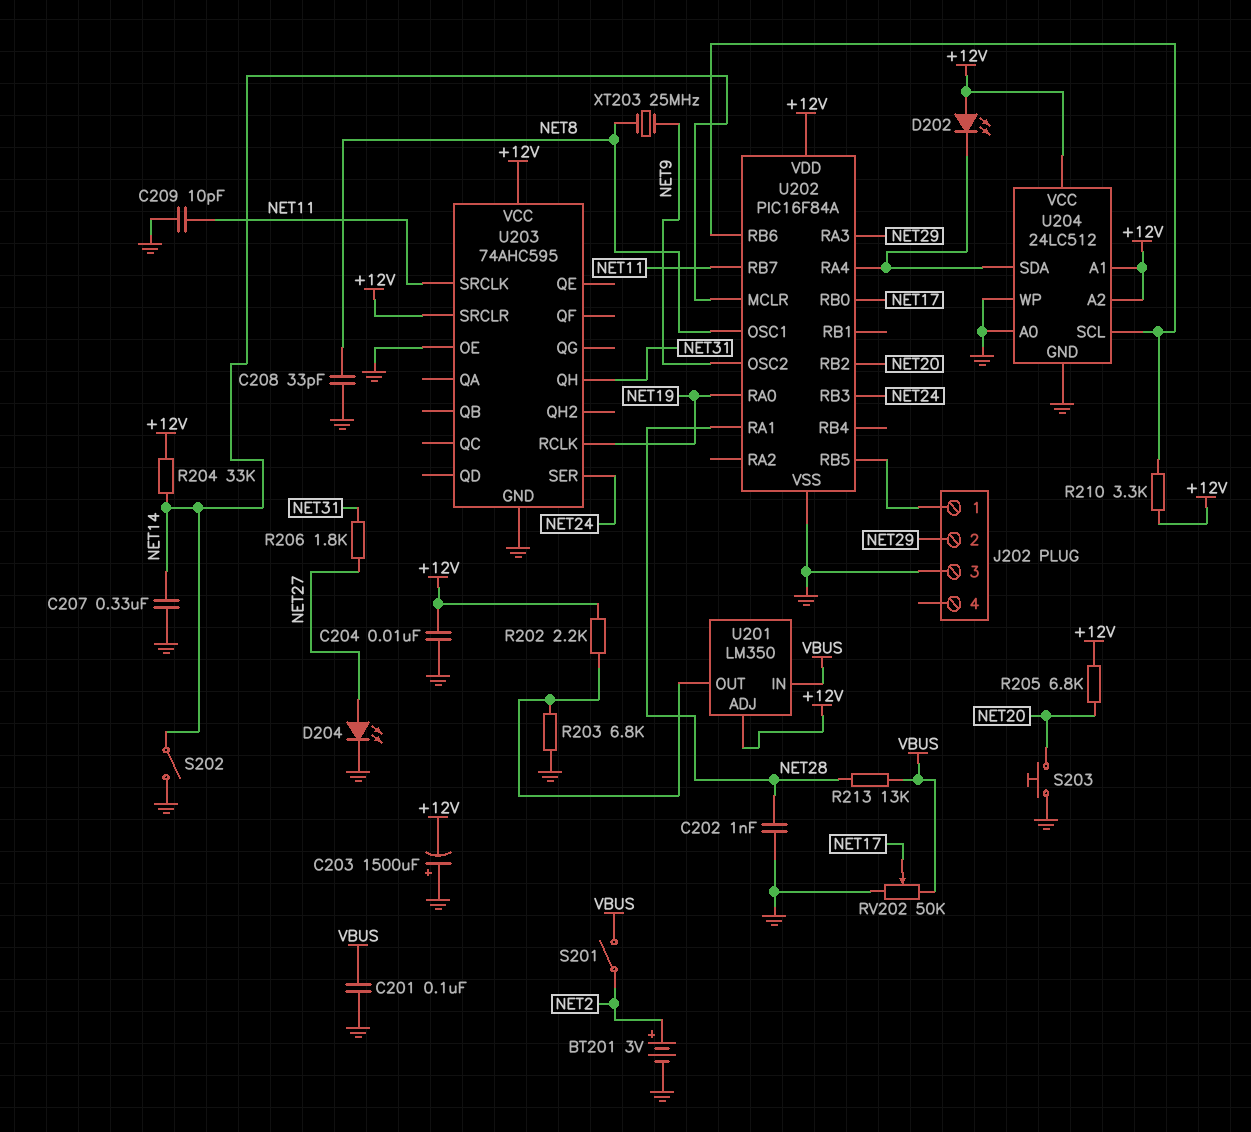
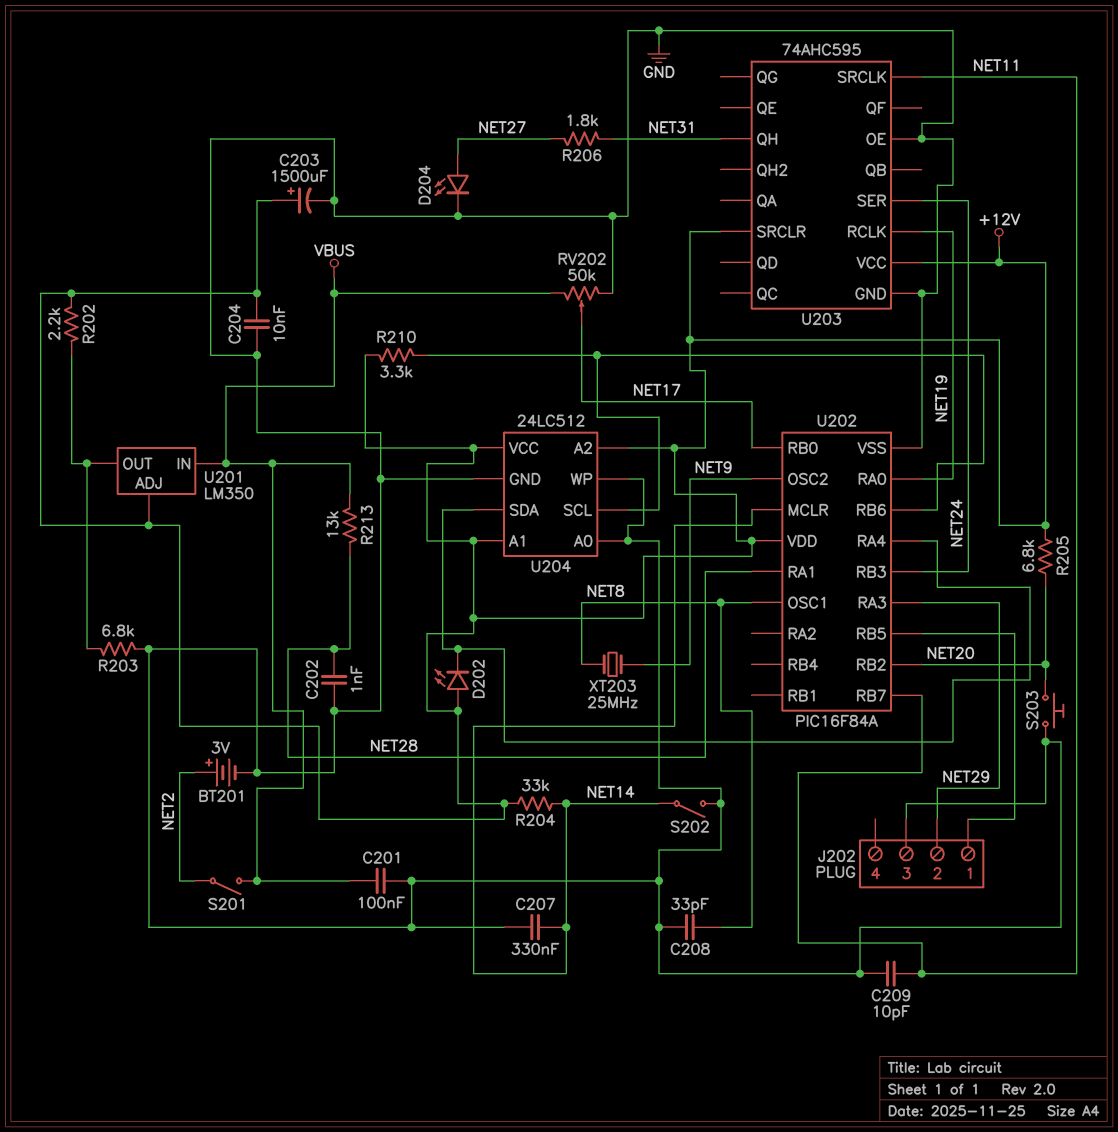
C203: 1500uF (plus GND, minus +12V) -> 1500uF (plus +12V, minus GND)

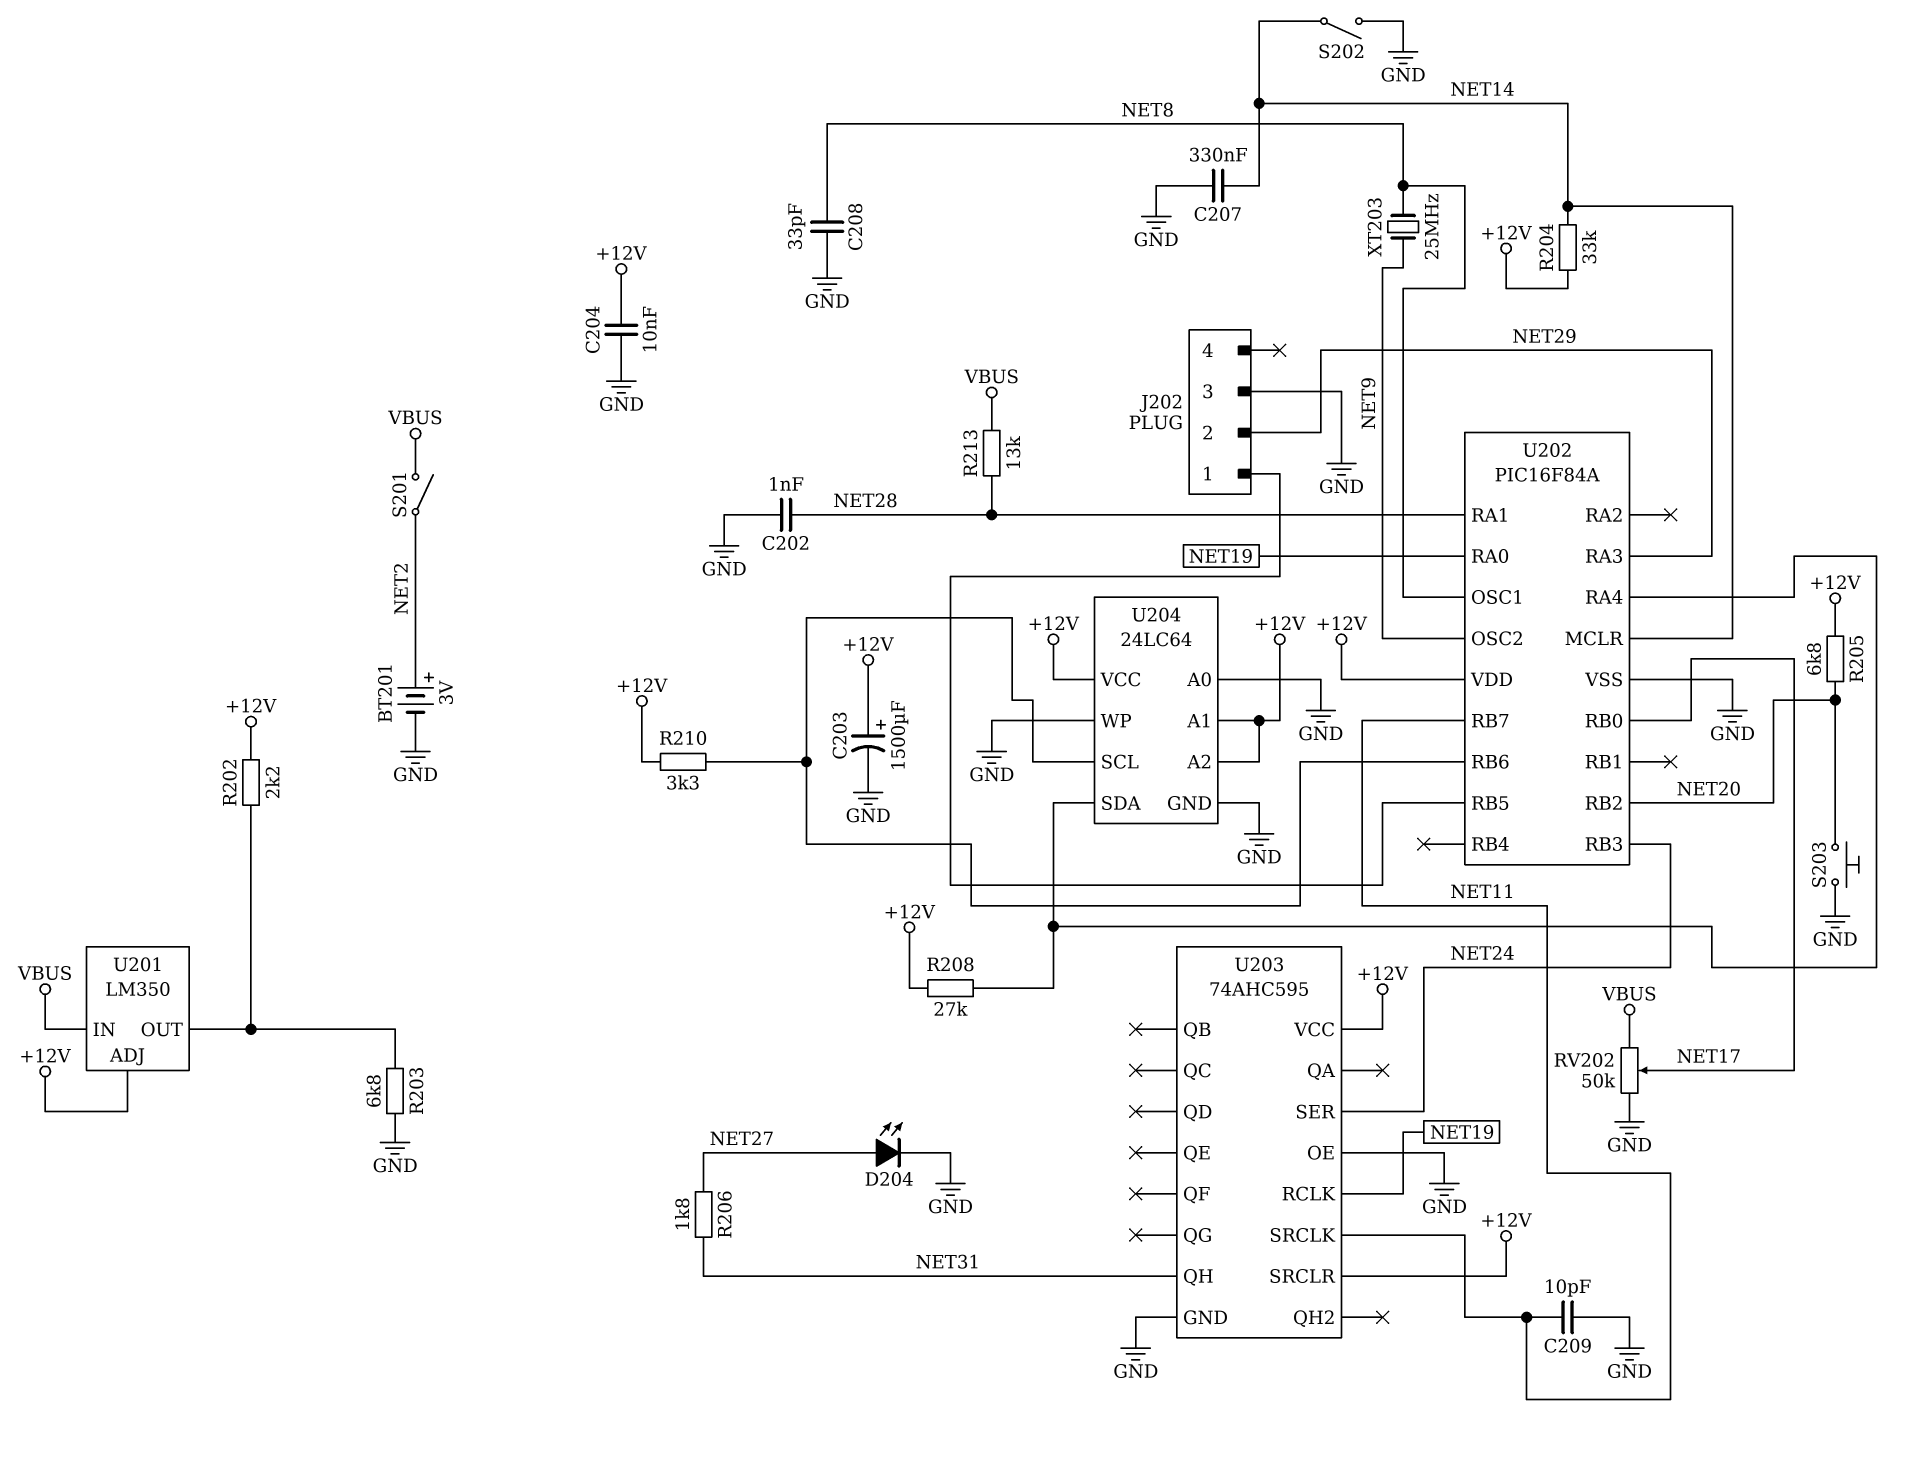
C201: 100nF (GND, VBUS) -> none
D202: LED (A +12V, K U202/RA4) -> none
R208: none -> 27k (+12V, U202/RA4)
U204: 24LC512 -> 24LC64

